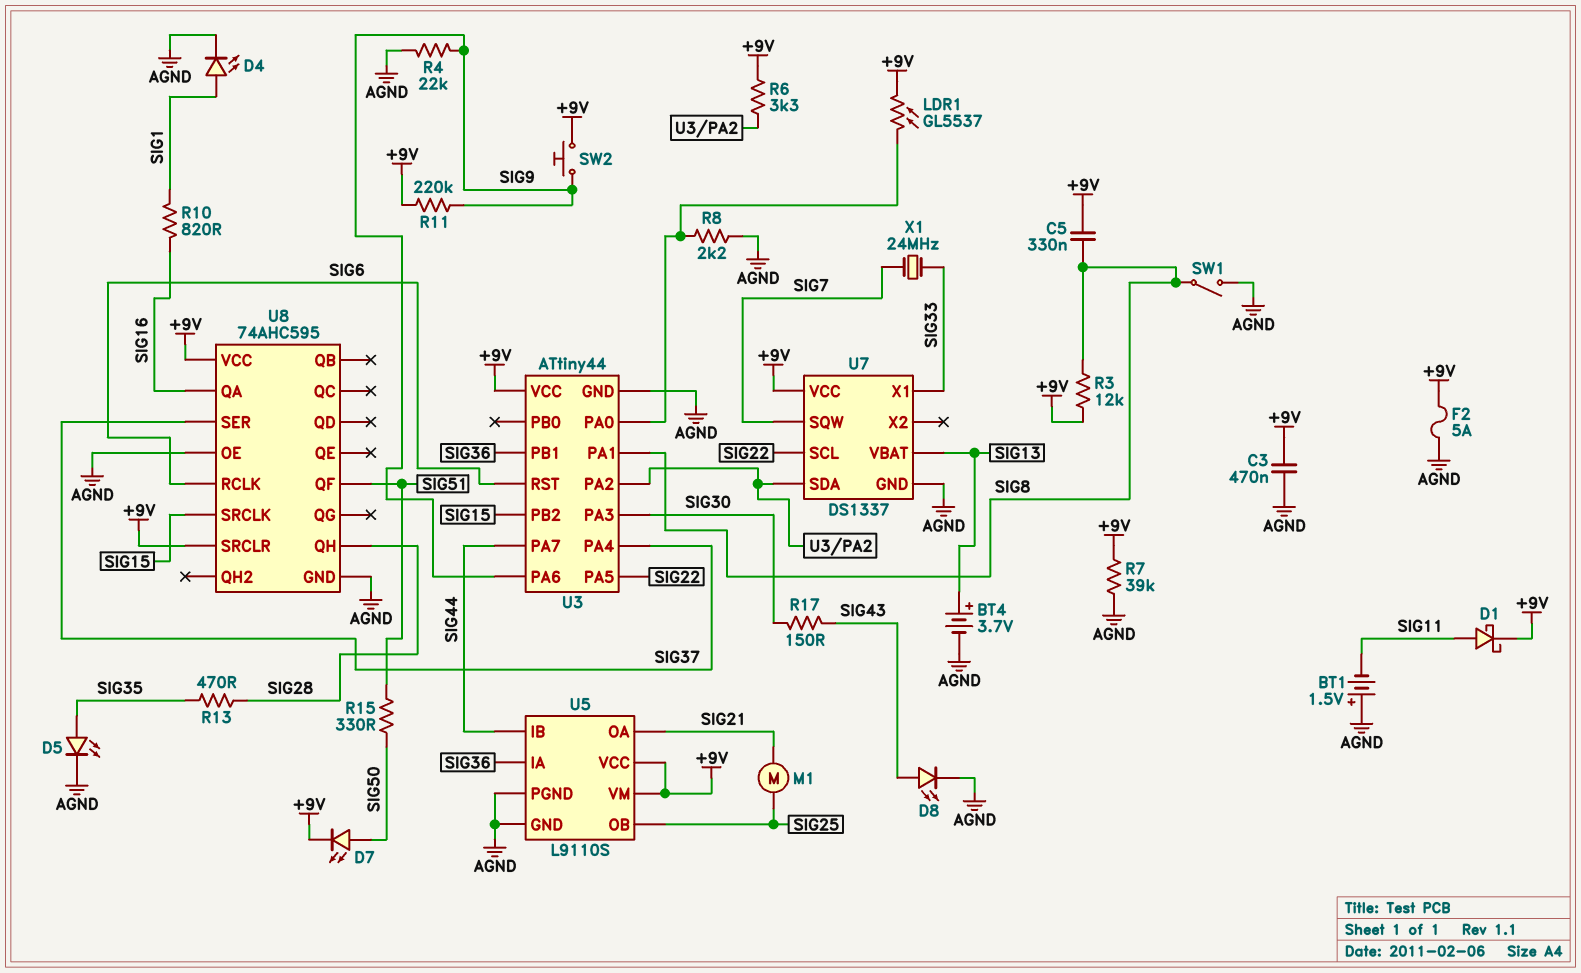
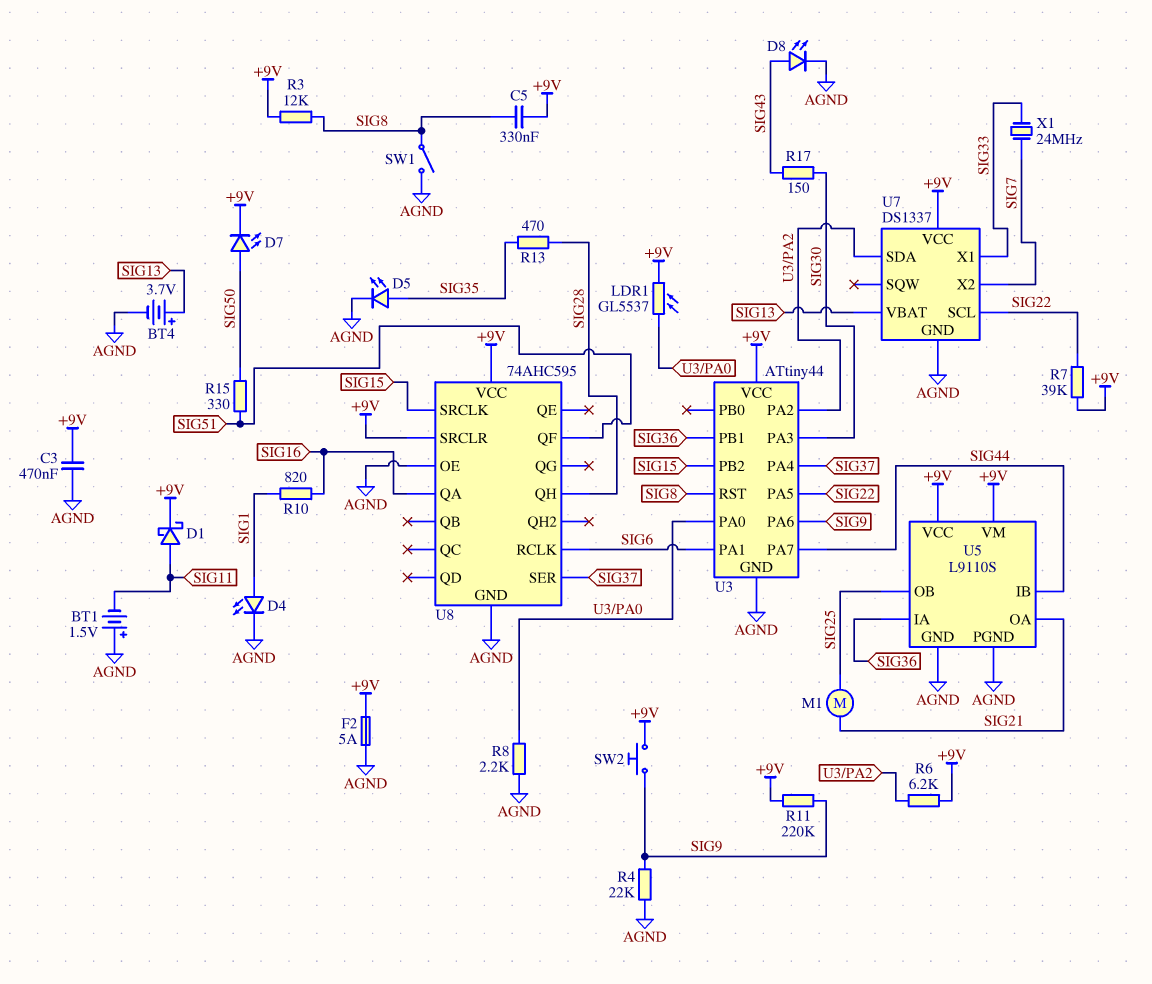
R6: 3.3k (+9V, U3/PA2) -> 6.2k (+9V, U3/PA2)
R7: 39k (+9V, AGND) -> 39k (+9V, SIG22)
U3 pin PA1: SIG8 -> SIG6
U3 pin RST: SIG6 -> SIG8
U7 pin SQW: SIG7 -> none
U7 pin X2: none -> SIG7

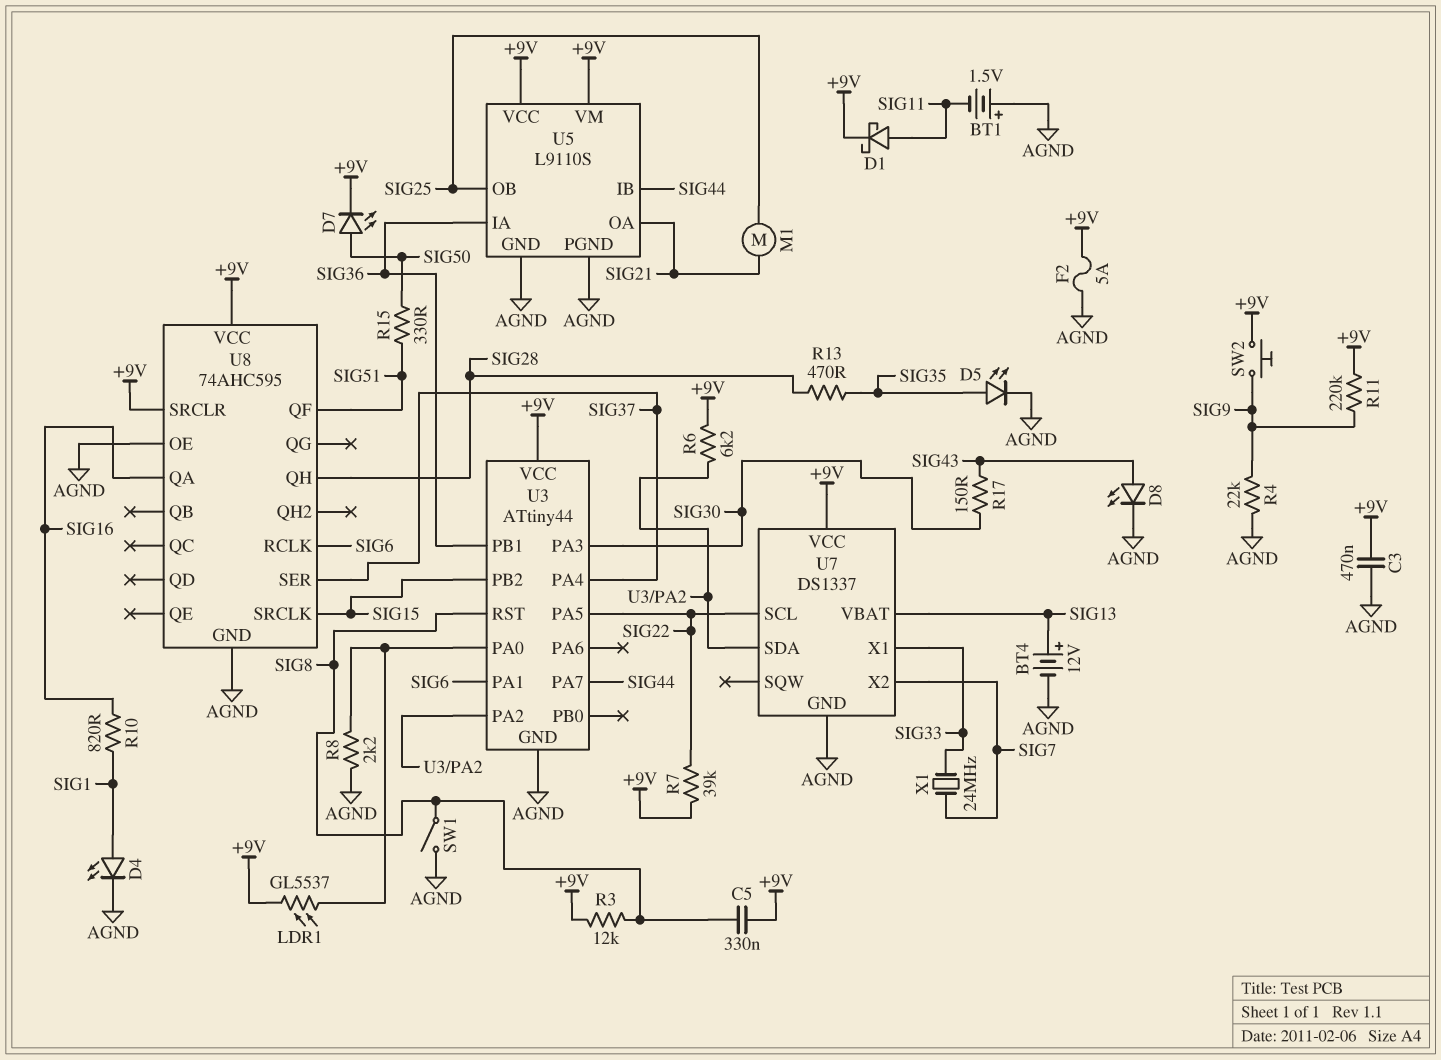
BT4: 3.7V (plus SIG13, minus AGND) -> 12V (plus SIG13, minus AGND)
U3 pin PA6: SIG9 -> none

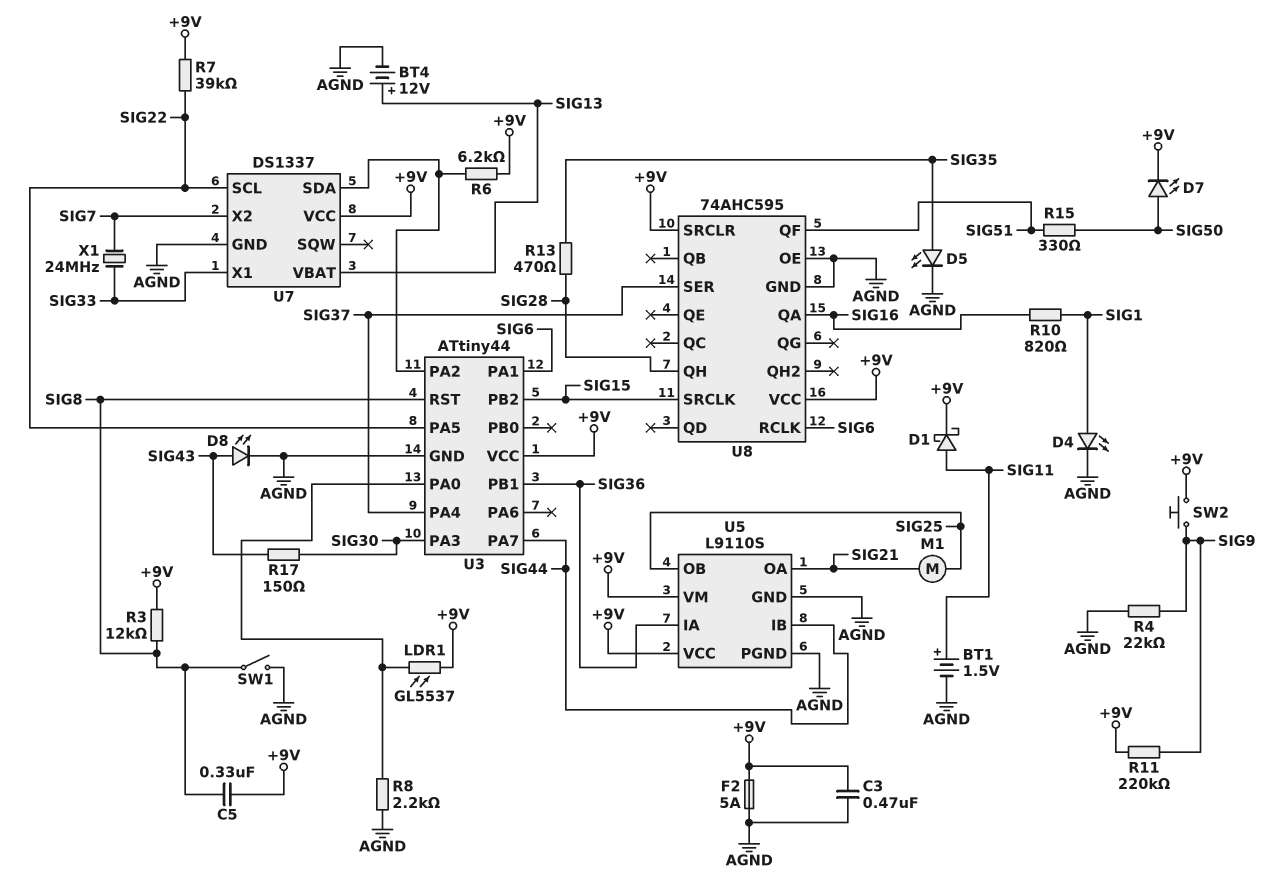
BT1: 1.5V (plus AGND, minus SIG11) -> 1.5V (plus SIG11, minus AGND)

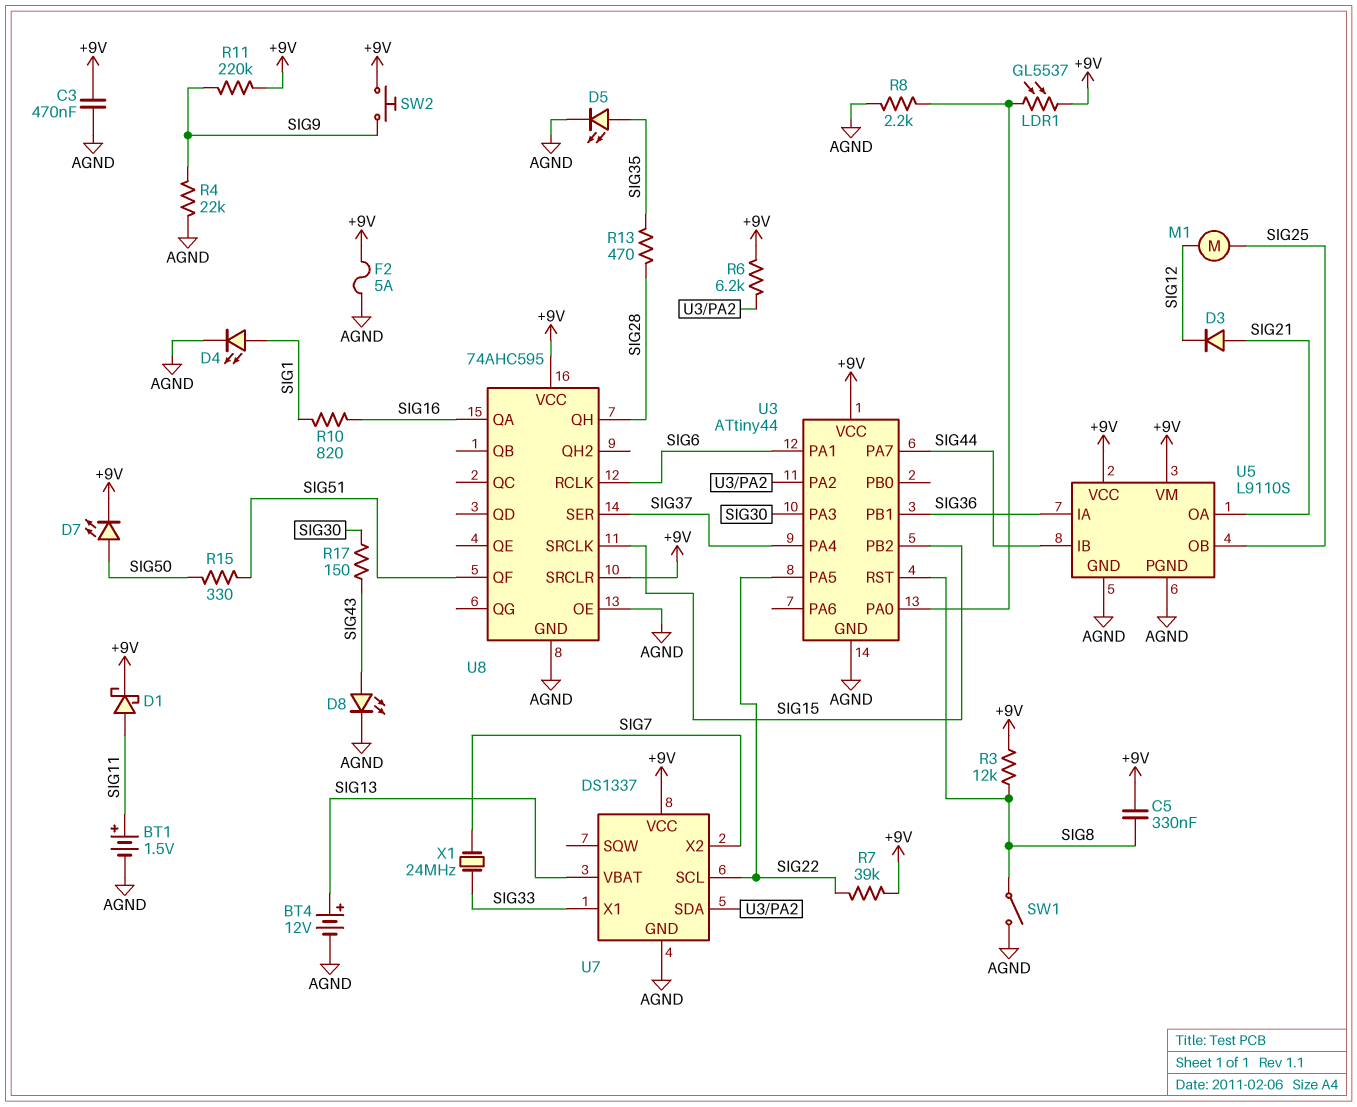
D3: none -> diode (A SIG21, K SIG12)
M1: motor (SIG21, SIG25) -> motor (SIG12, SIG25)

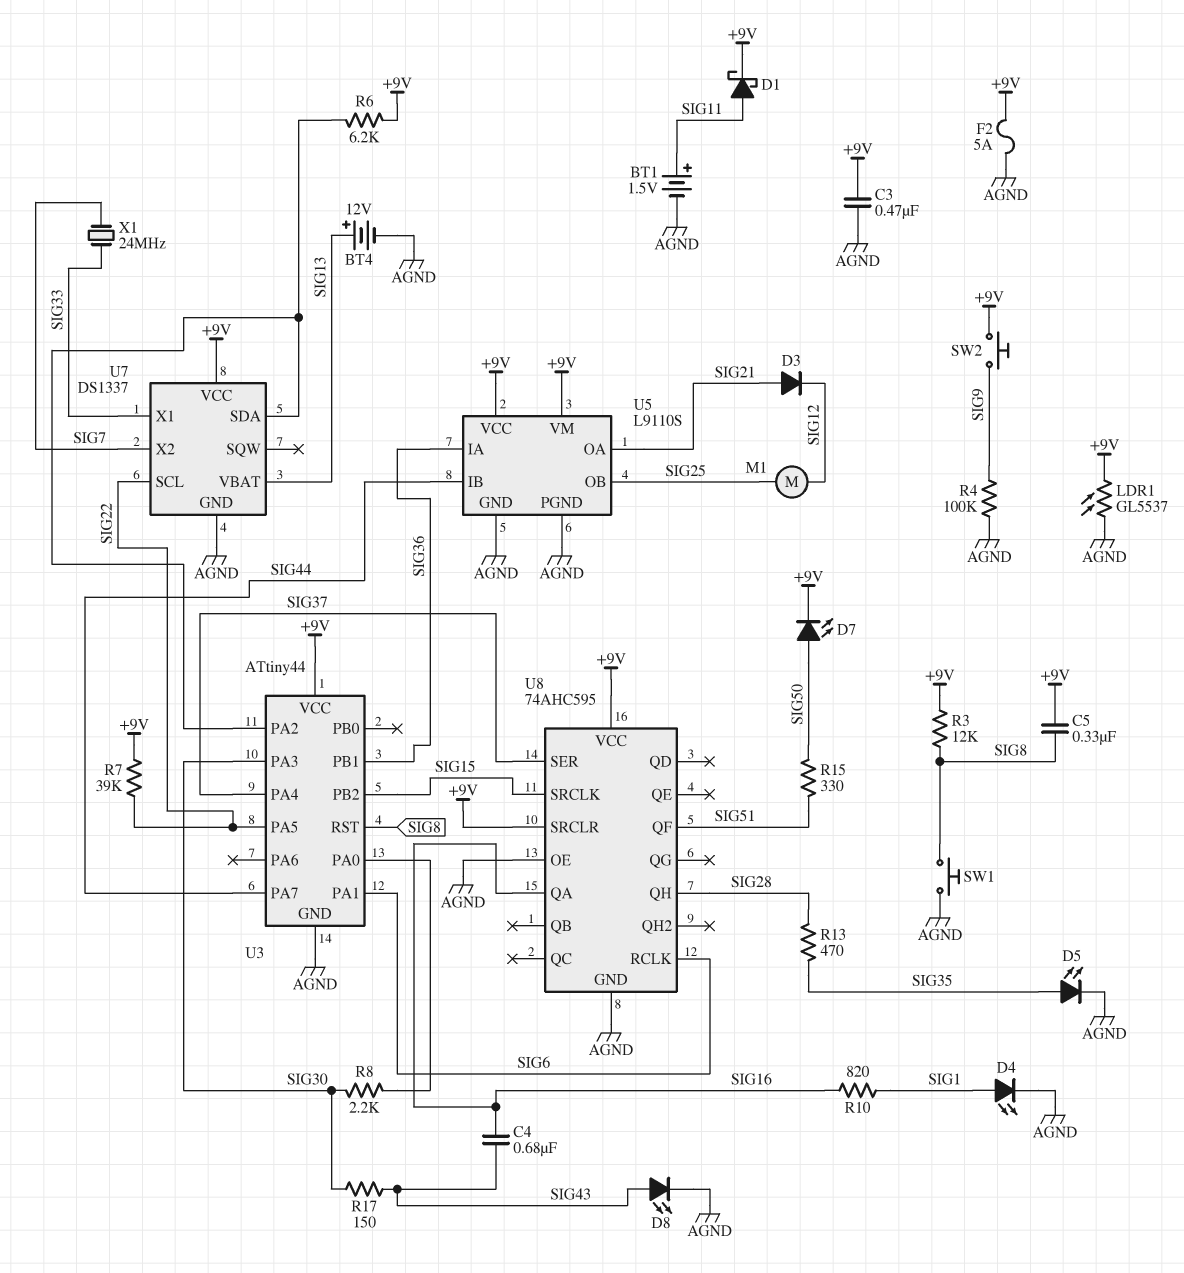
C4: none -> 680nF (SIG16, SIG43)
LDR1: GL5537 (+9V, U3/PA0) -> GL5537 (+9V, AGND)
R4: 22k (AGND, SIG9) -> 100k (AGND, SIG9)
R8: 2.2k (AGND, U3/PA0) -> 2.2k (SIG30, U3/PA0)
R11: 220k (+9V, SIG9) -> none
SW1: switch (AGND, SIG8) -> button (AGND, SIG8)

